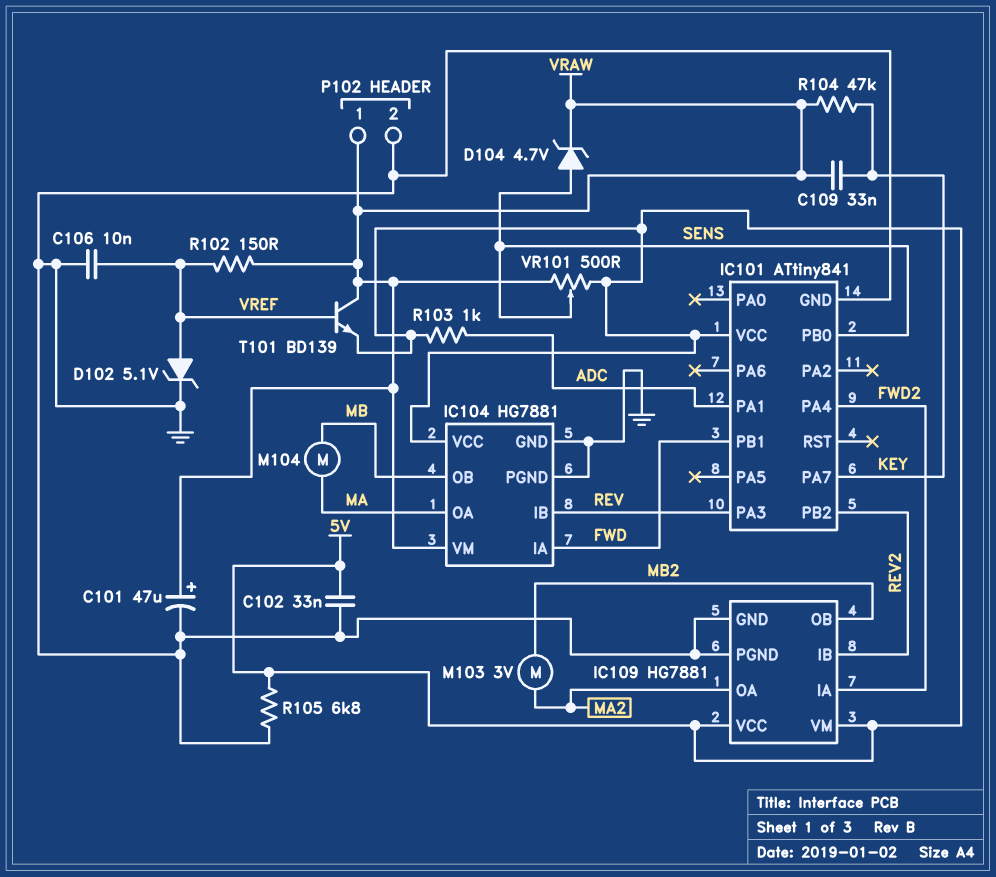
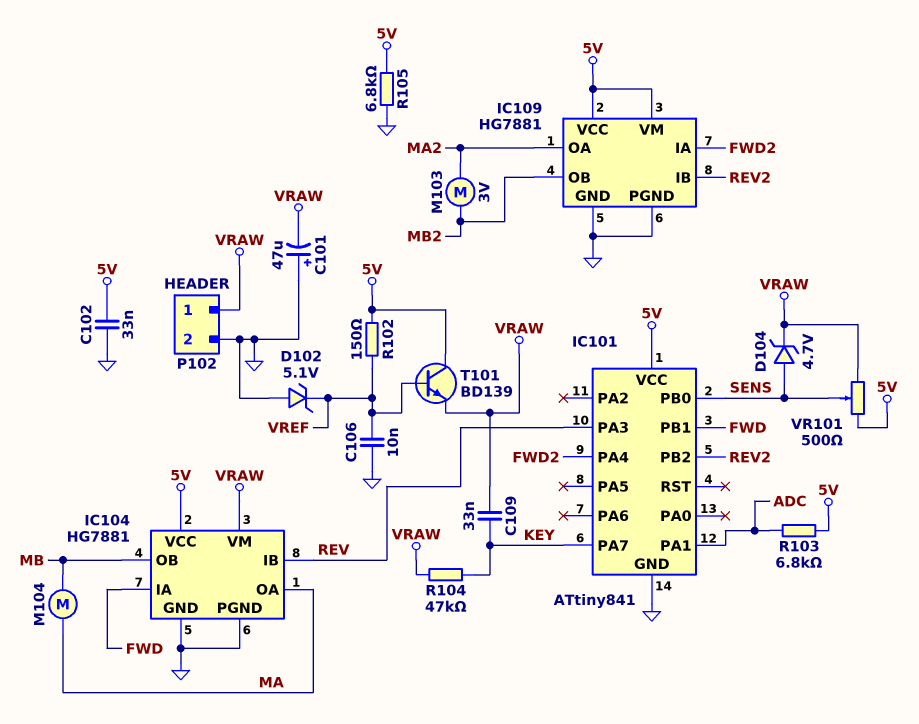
C101: 47uF (plus VRAW, minus GND) -> 47uF (plus GND, minus VRAW)
D102: zener 5.1V (A VREF, K GND) -> zener 5.1V (A GND, K VREF)
R102: 150 (VRAW, VREF) -> 150 (5V, VREF)
R103: 1k (5V, ADC) -> 6.8k (5V, ADC)
T101: NPN BD139 (B VREF, C VRAW, E 5V) -> NPN BD139 (B VREF, C 5V, E VRAW)

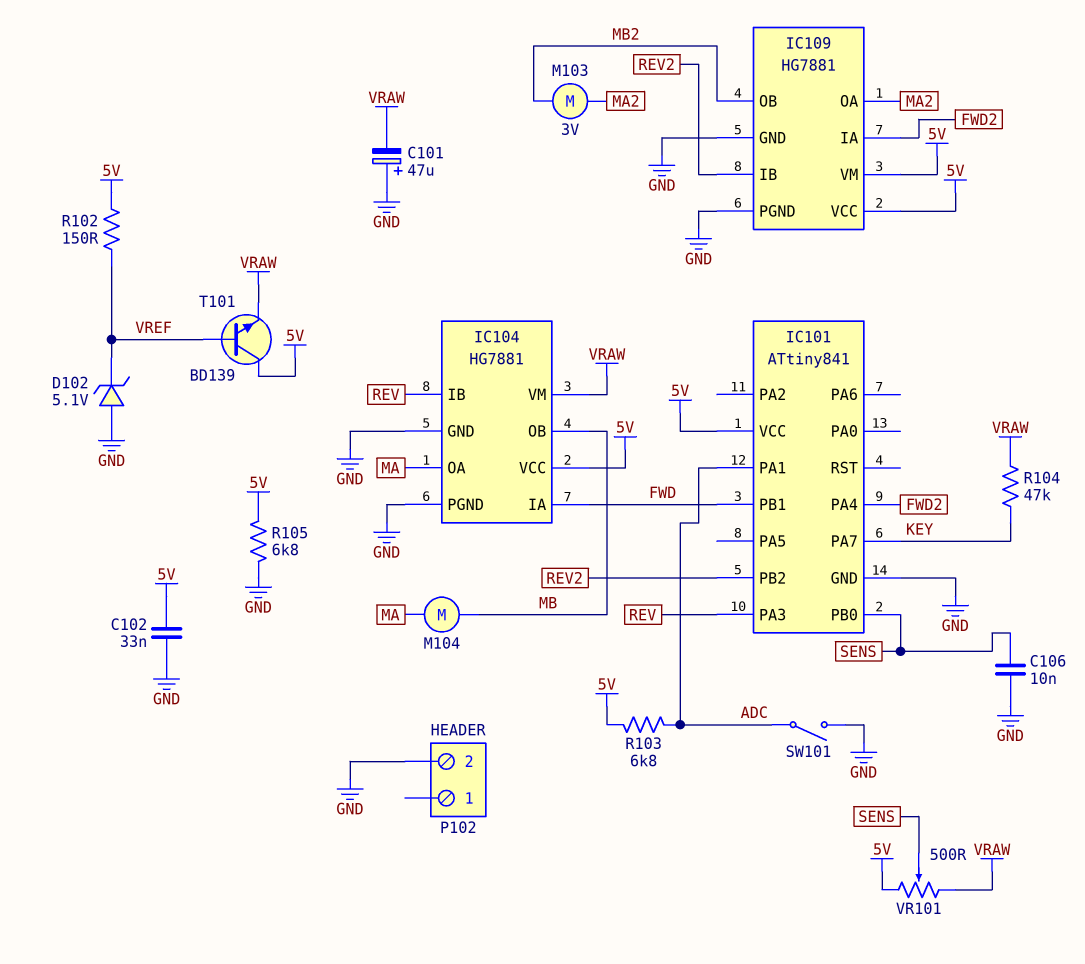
C106: 10nF (GND, VREF) -> 10nF (GND, SENS)
C109: 33nF (KEY, VRAW) -> none
D104: zener 4.7V (A SENS, K VRAW) -> none
P102 pin 1: VRAW -> none
SW101: none -> switch (ADC, GND)

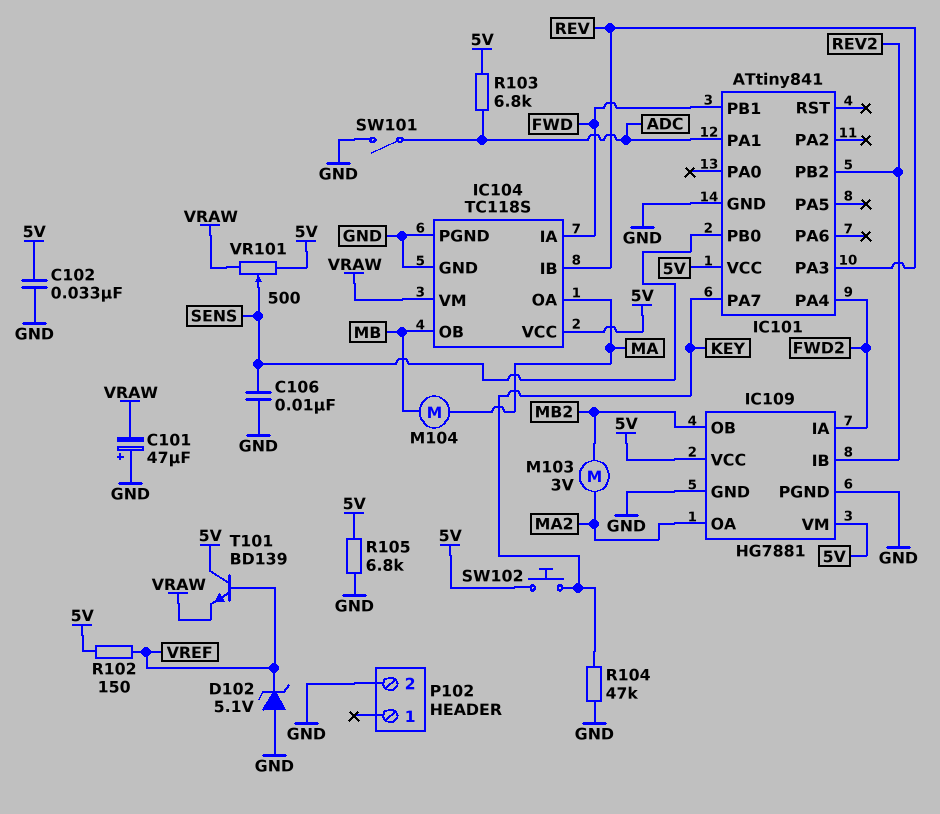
IC104: HG7881 -> TC118S
R104: 47k (KEY, VRAW) -> 47k (GND, KEY)
SW102: none -> button (5V, KEY)

